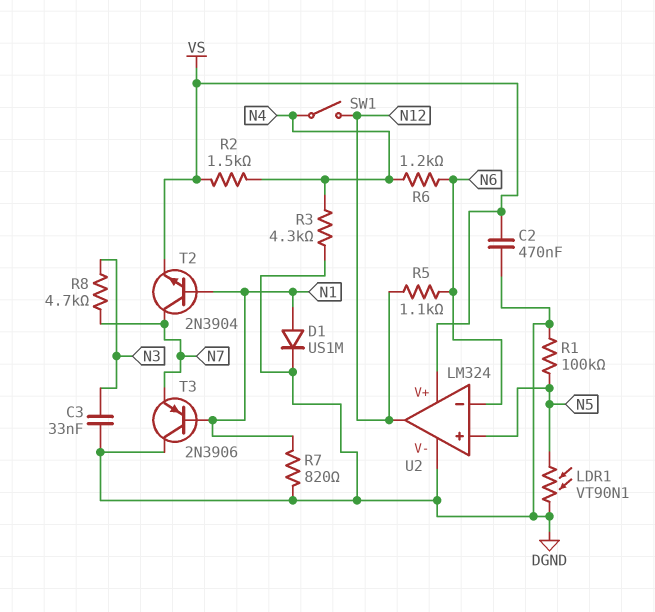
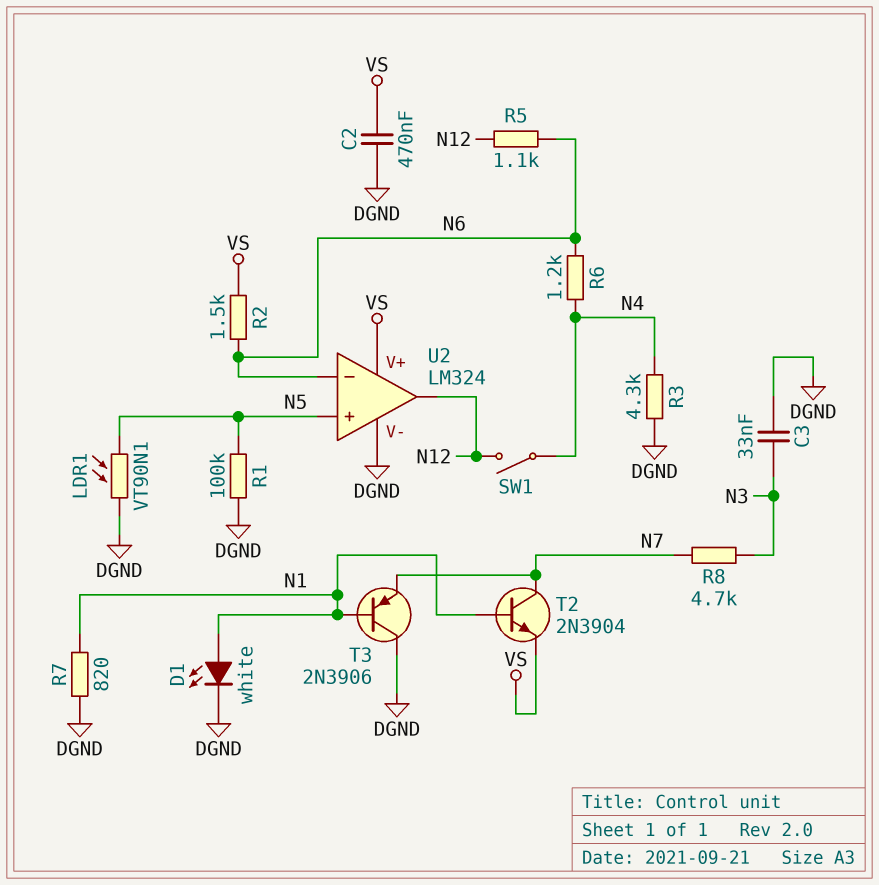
D1: diode US1M (A N1, K DGND) -> LED white (A N1, K DGND)
R2: 1.5k (N4, VS) -> 1.5k (N6, VS)

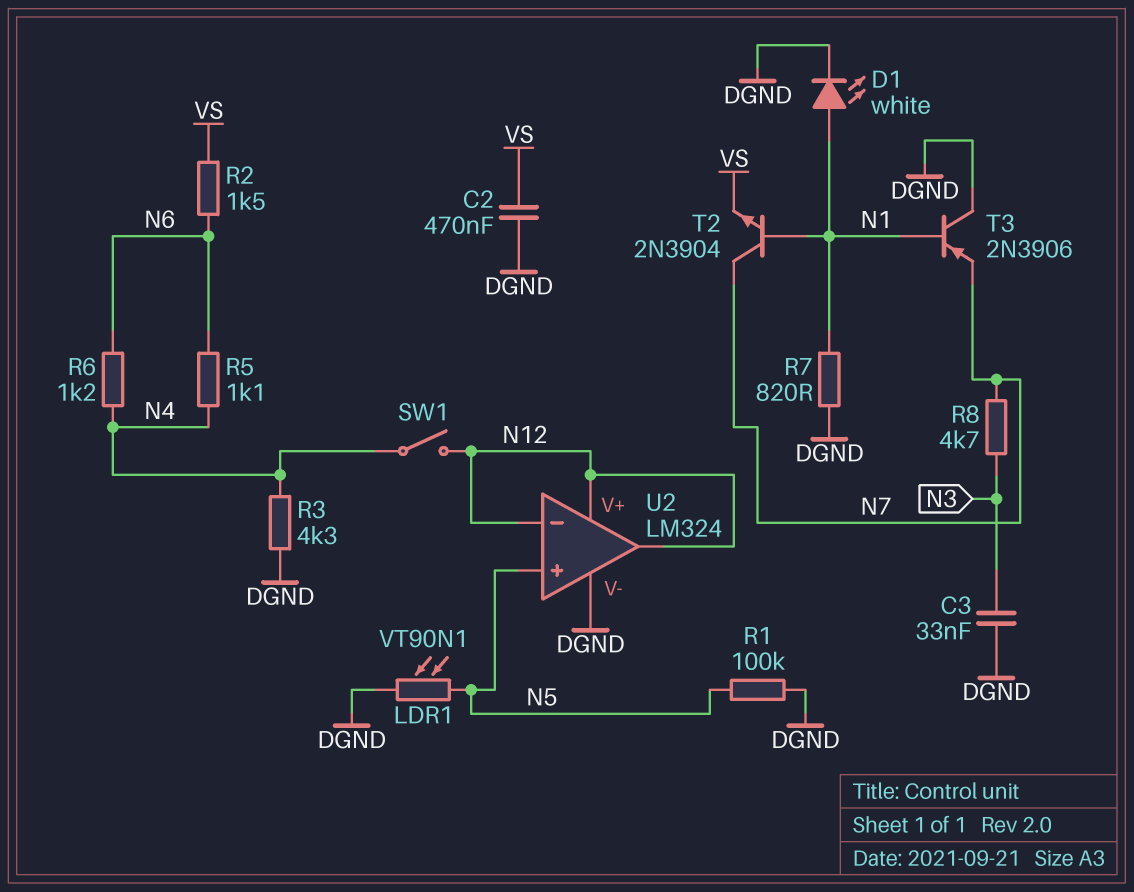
R5: 1.1k (N6, N12) -> 1.1k (N4, N6)
U2 pin V+: VS -> N12
U2 pin in-: N6 -> N12

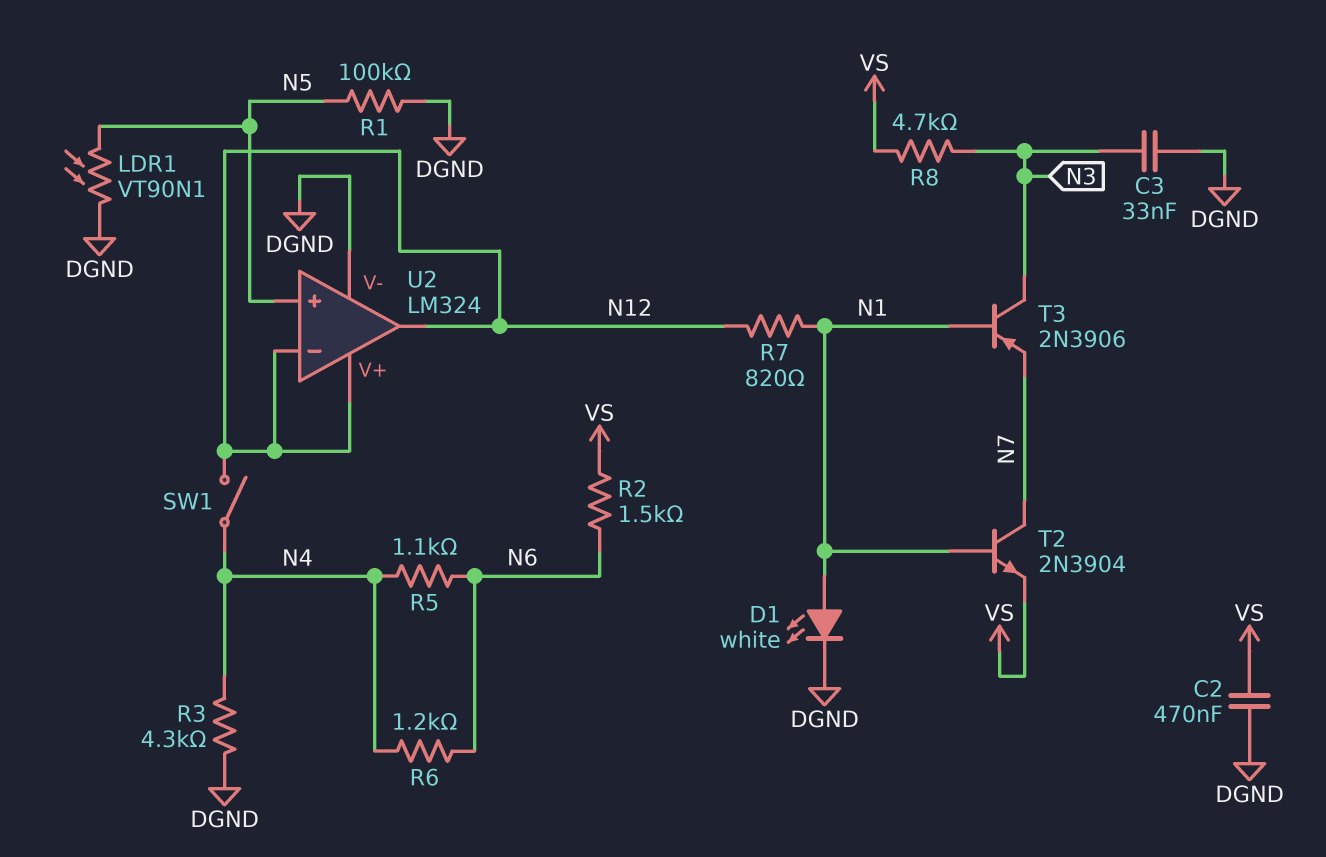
R7: 820 (DGND, N1) -> 820 (N1, N12)
R8: 4.7k (N3, N7) -> 4.7k (N3, VS)
T3: PNP 2N3906 (B N1, C DGND, E N7) -> PNP 2N3906 (B N1, C N3, E N7)

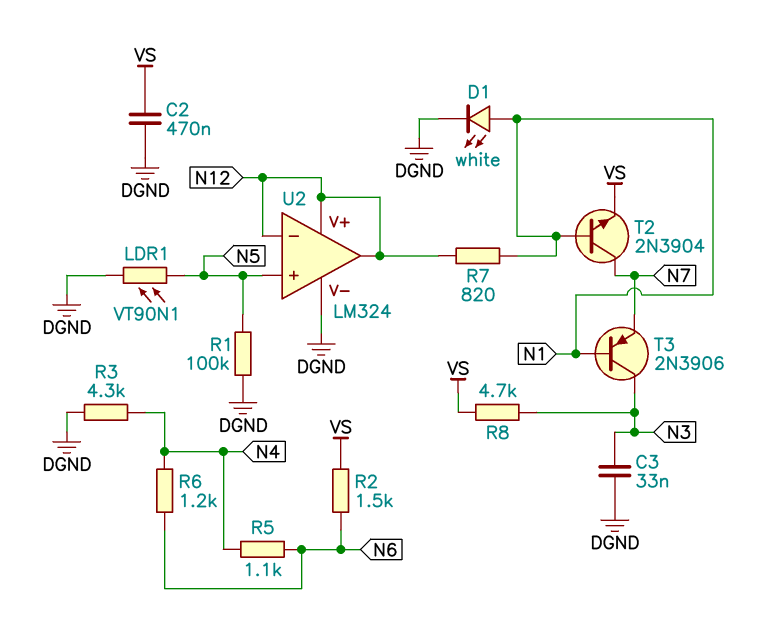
SW1: switch (N4, N12) -> none

